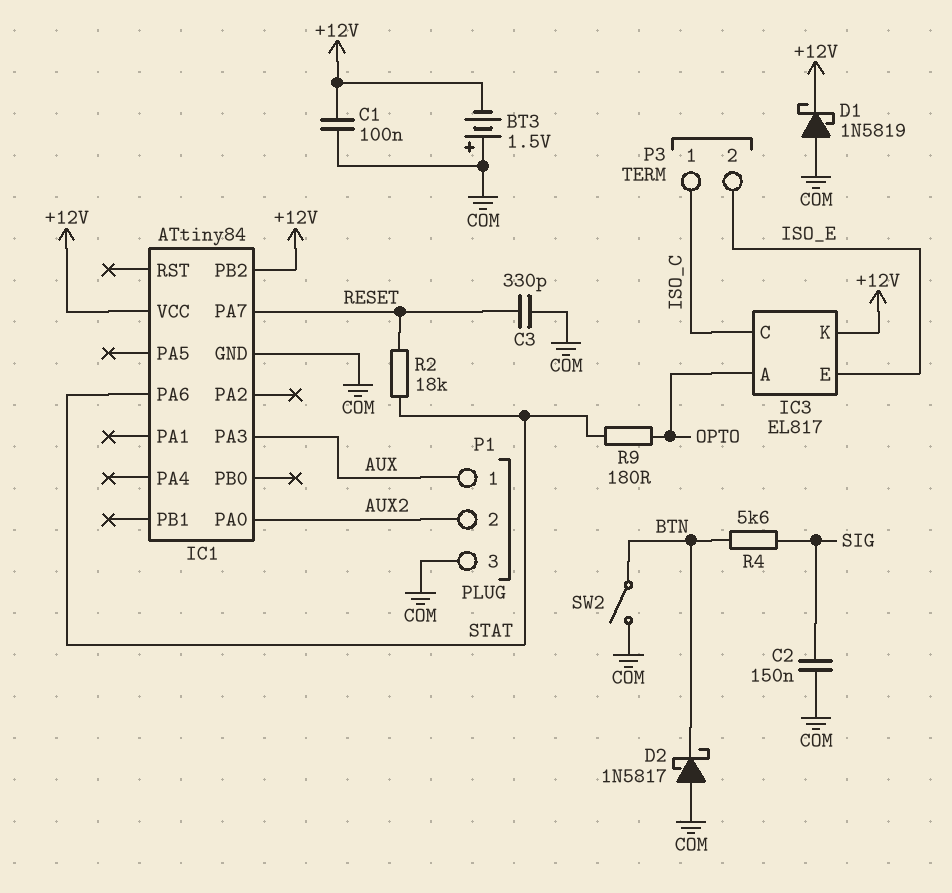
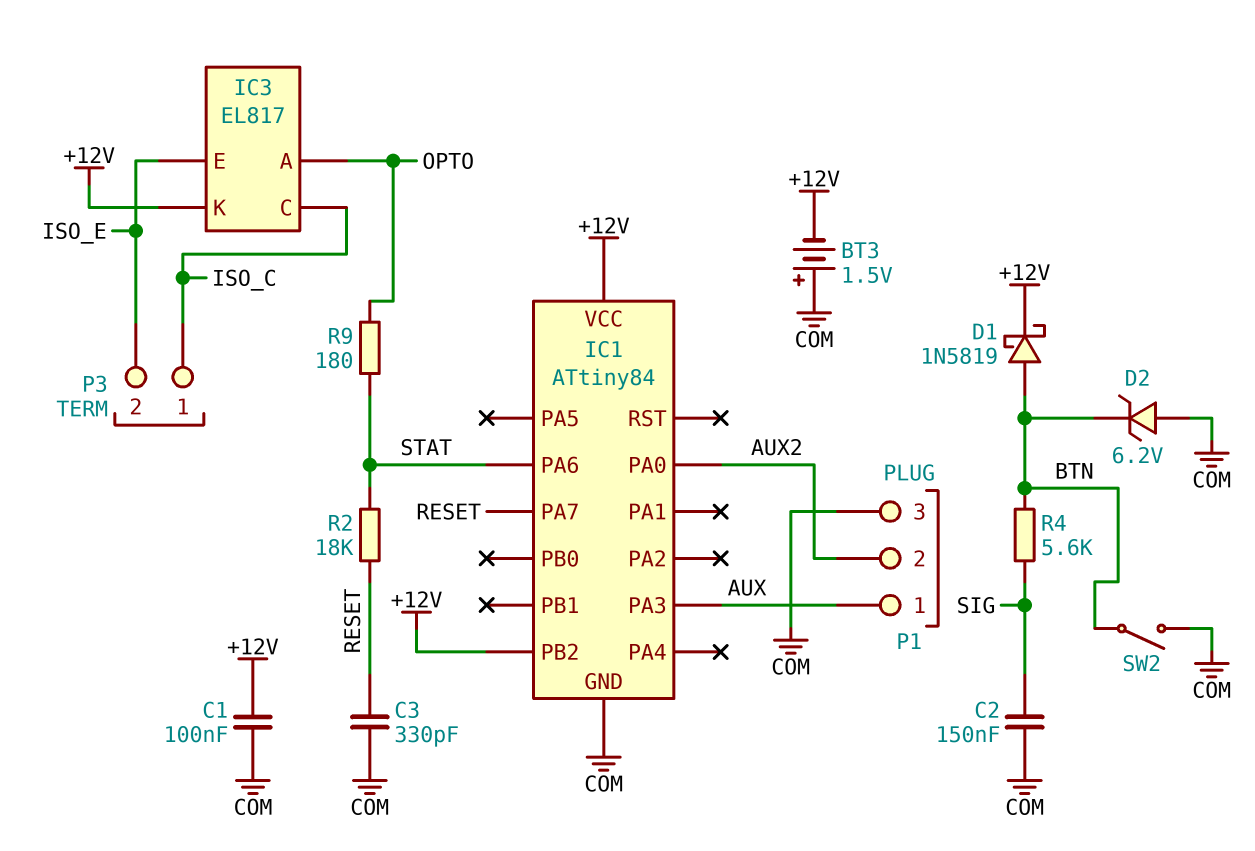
D1: schottky 1N5819 (A COM, K +12V) -> schottky 1N5819 (A BTN, K +12V)
D2: schottky 1N5817 (A COM, K BTN) -> zener 6.2V (A COM, K BTN)

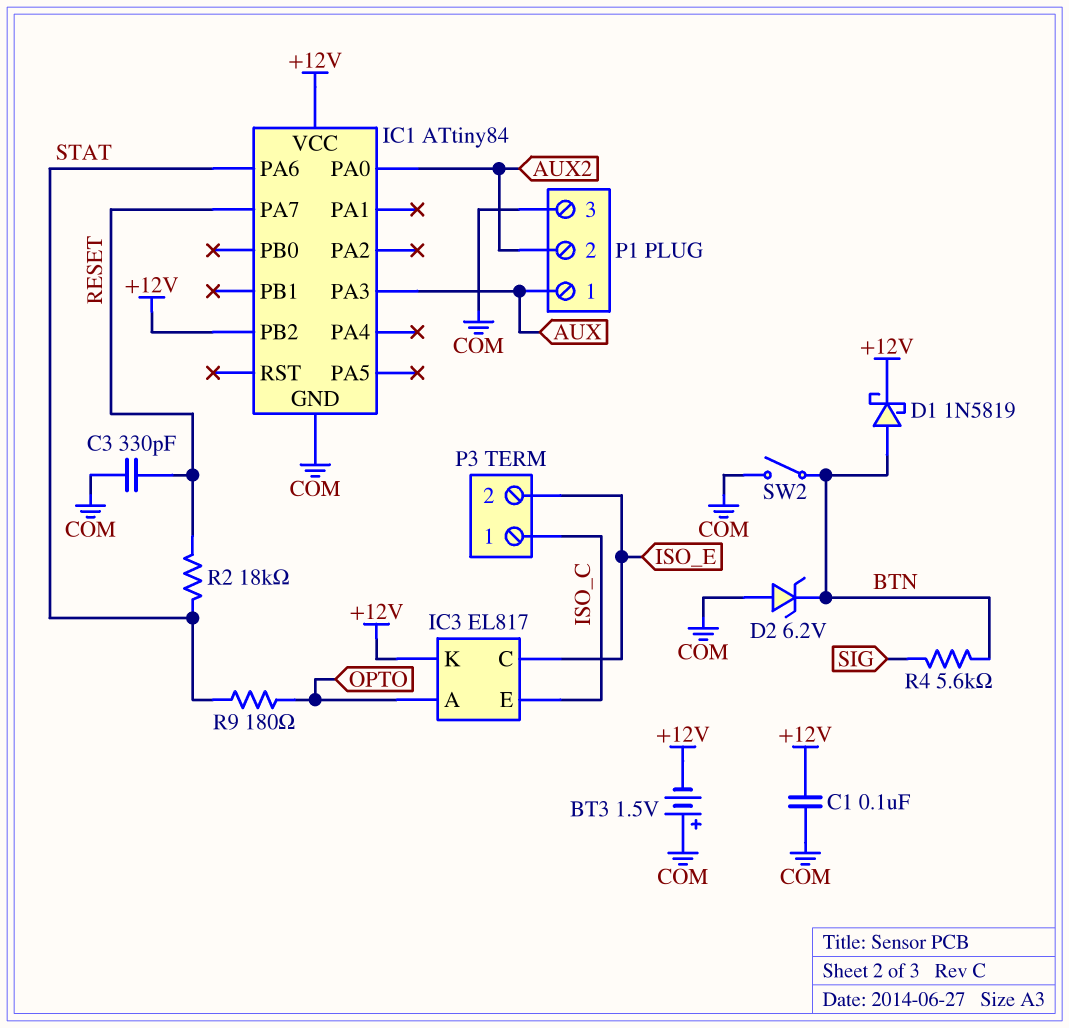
C2: 150nF (COM, SIG) -> none
IC3 pin C: ISO_C -> ISO_E
IC3 pin E: ISO_E -> ISO_C

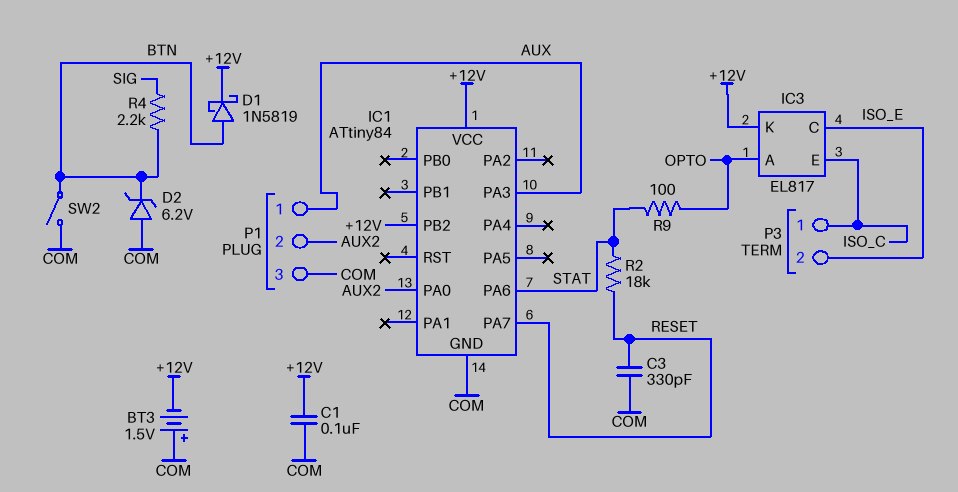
R4: 5.6k (BTN, SIG) -> 2.2k (BTN, SIG)
R9: 180 (OPTO, STAT) -> 100 (OPTO, STAT)

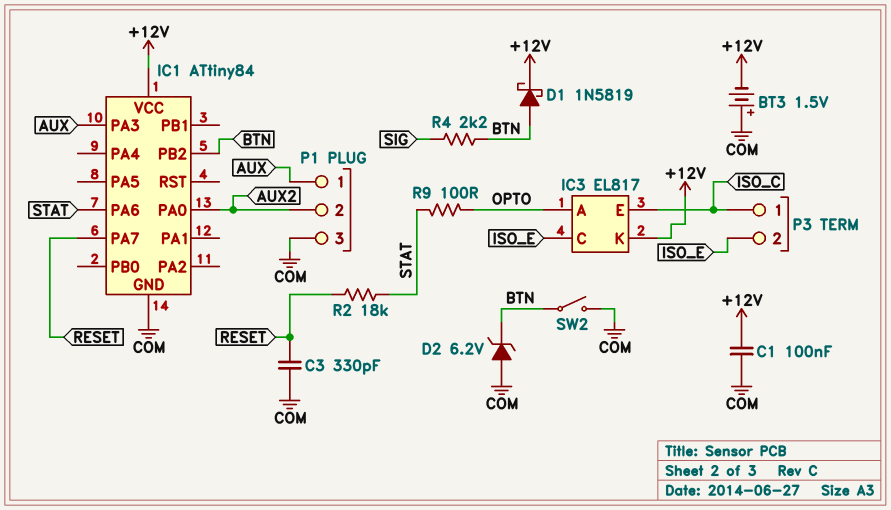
IC1 pin PB2: +12V -> BTN

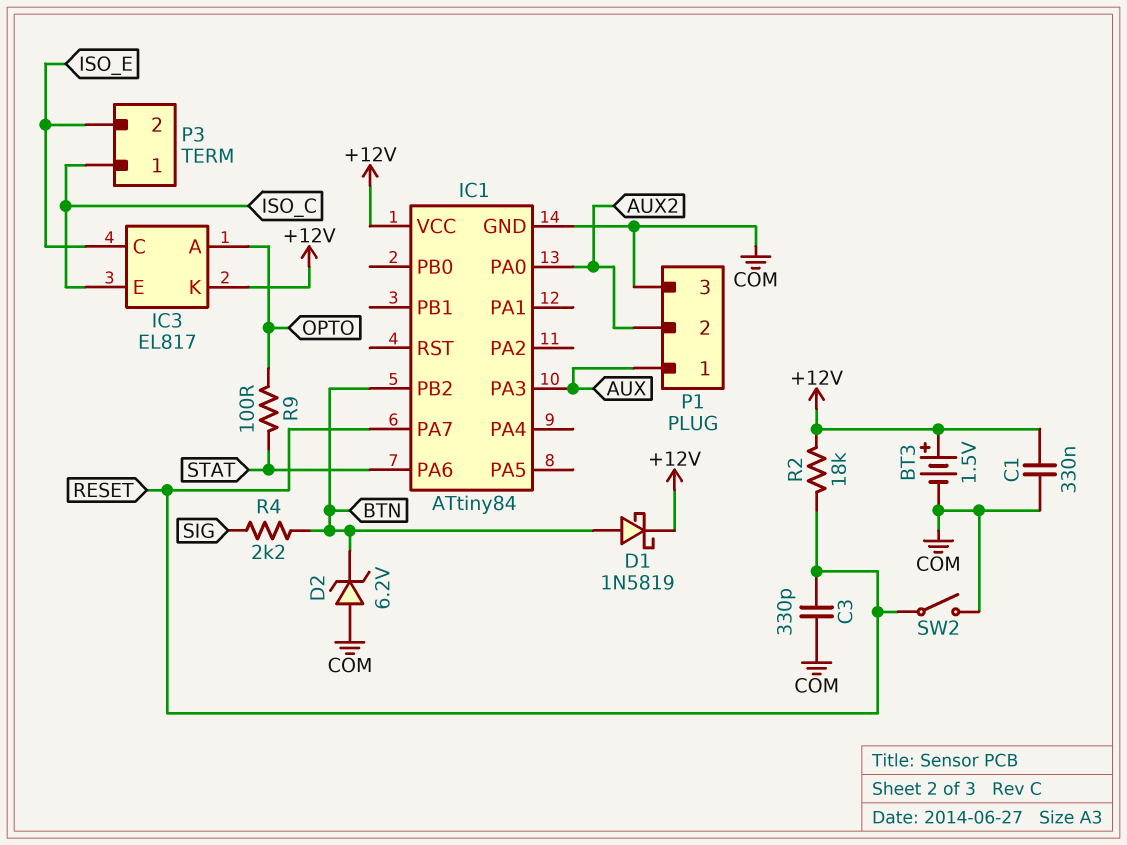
BT3: 1.5V (plus COM, minus +12V) -> 1.5V (plus +12V, minus COM)
C1: 100nF (+12V, COM) -> 330nF (+12V, COM)
R2: 18k (RESET, STAT) -> 18k (+12V, RESET)
SW2: switch (BTN, COM) -> switch (COM, RESET)

